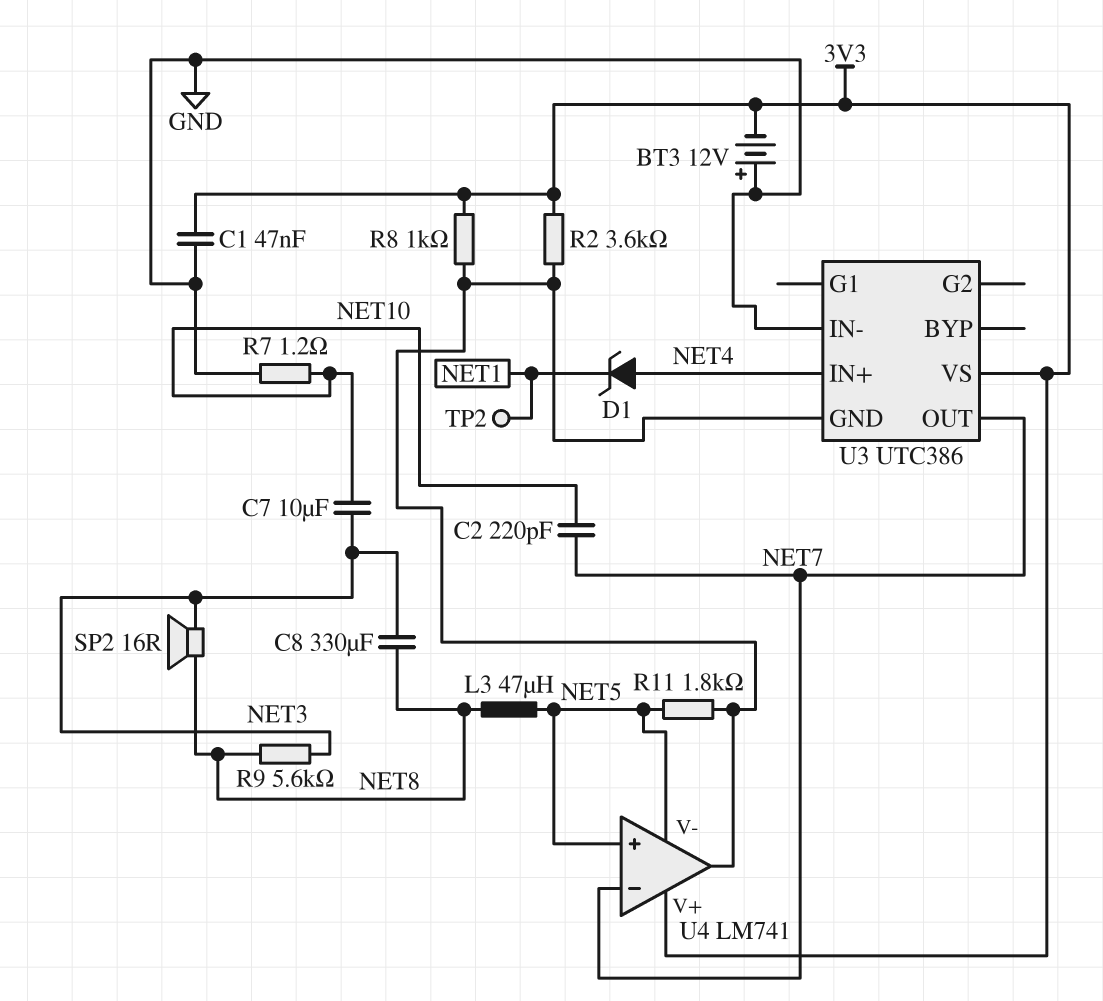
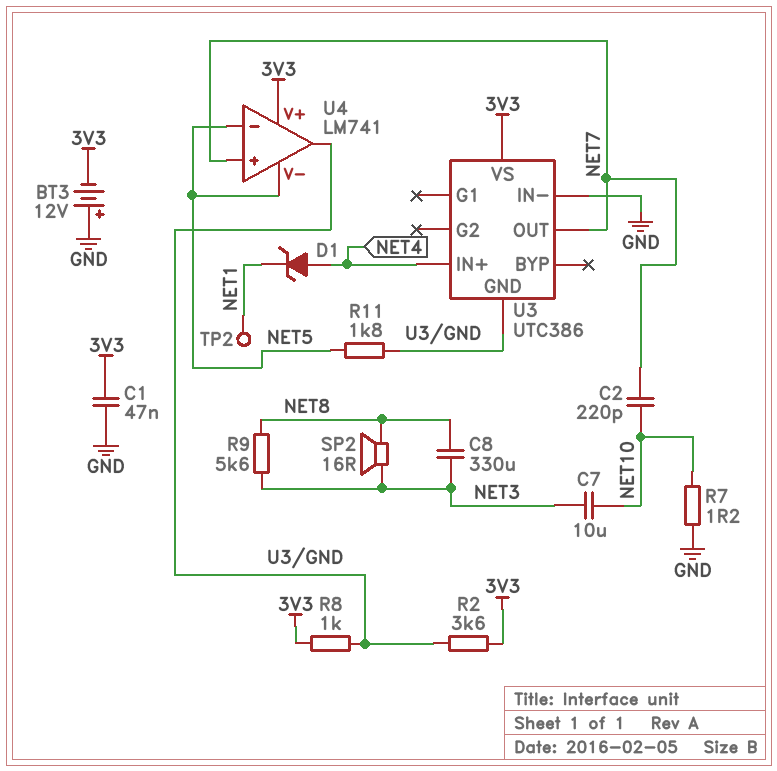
L3: 47uH (NET5, NET8) -> none
U4 pin in+: NET5 -> NET7
U4 pin in-: NET7 -> NET5

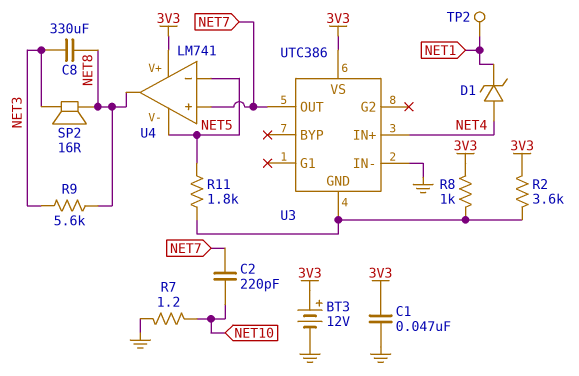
BT3: 12V (plus GND, minus 3V3) -> 12V (plus 3V3, minus GND)
C7: 10uF (NET3, NET10) -> none
U4 pin out: U3/GND -> NET8

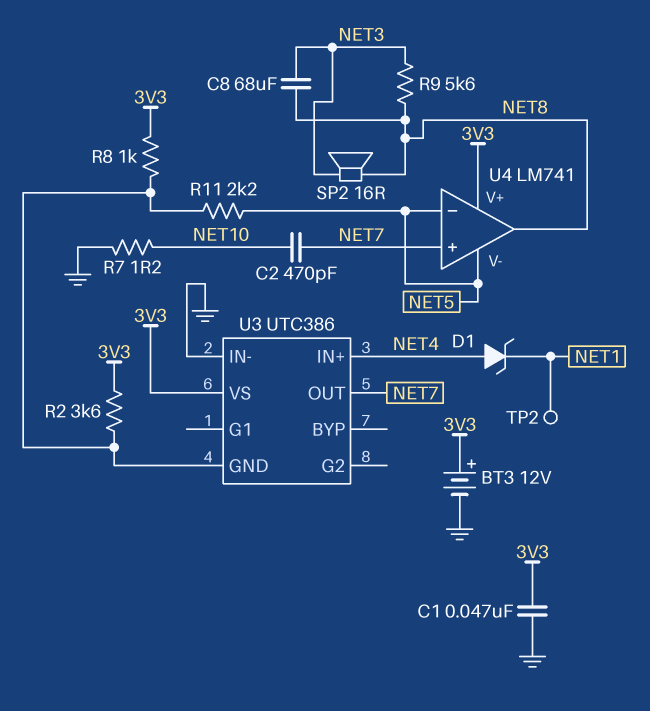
C2: 220pF (NET7, NET10) -> 470pF (NET7, NET10)
C8: 330uF (NET3, NET8) -> 68uF (NET3, NET8)
R11: 1.8k (NET5, U3/GND) -> 2.2k (NET5, U3/GND)

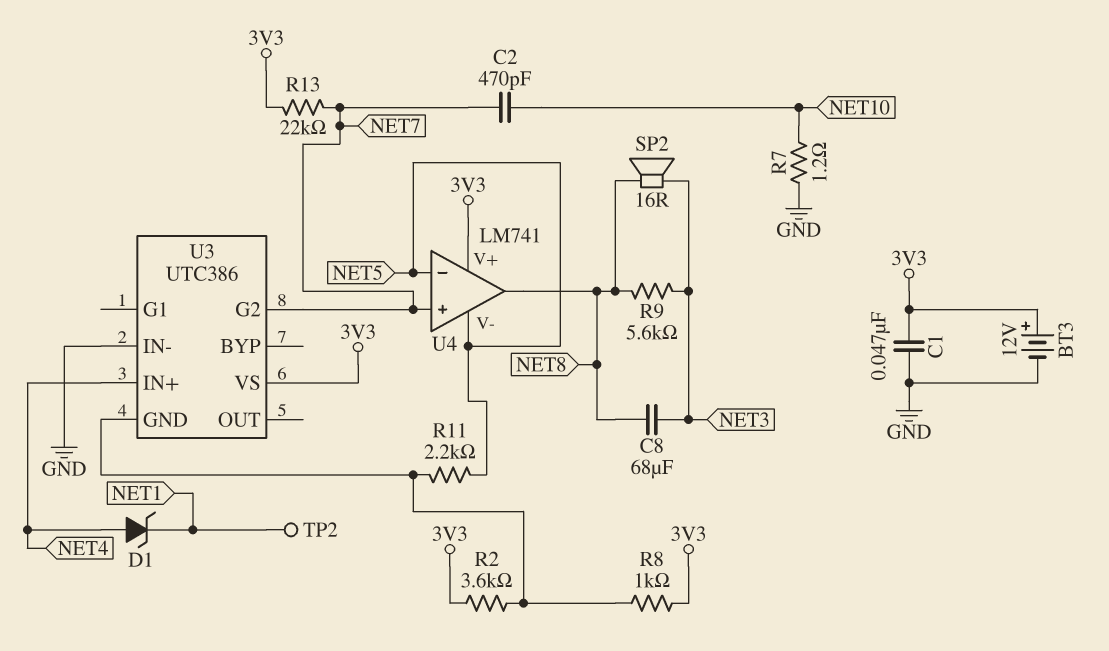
R13: none -> 22k (3V3, NET7)
U3 pin G2: none -> NET7
U3 pin OUT: NET7 -> none

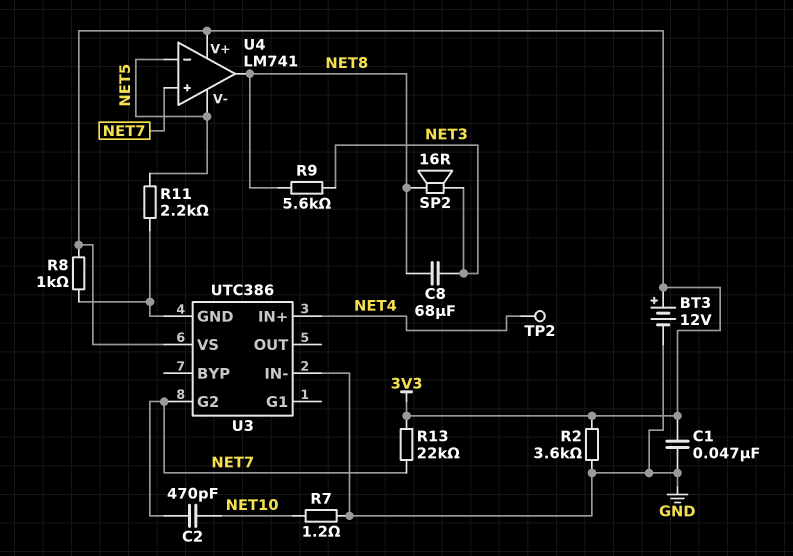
D1: zener (A NET4, K NET1) -> none
R2: 3.6k (3V3, U3/GND) -> 3.6k (3V3, GND)
TP2: test point (NET1) -> test point (NET4)

